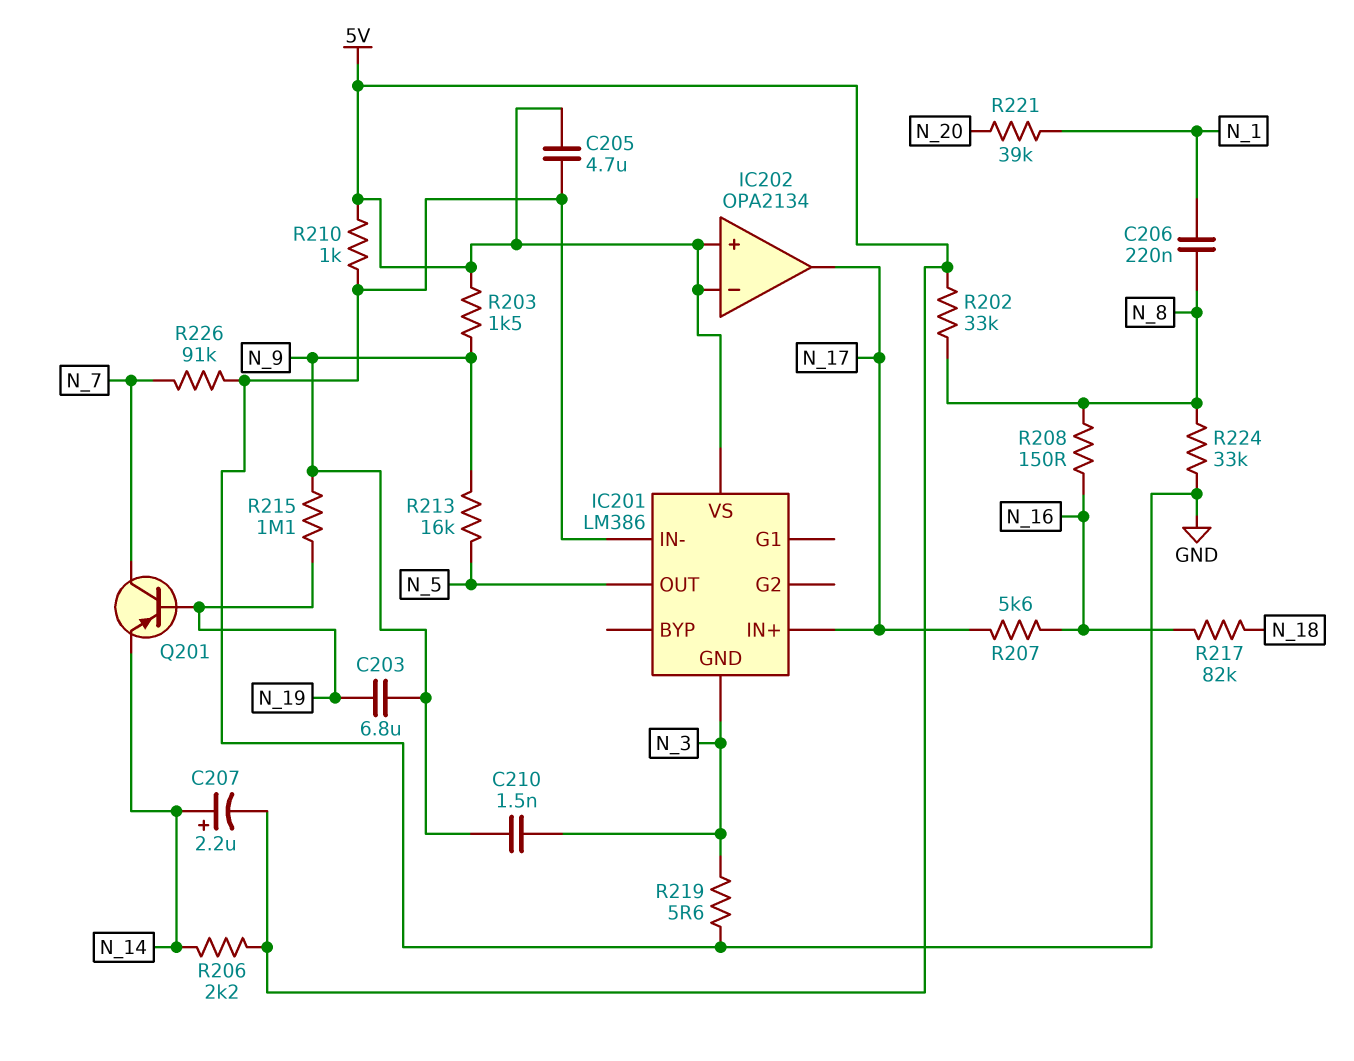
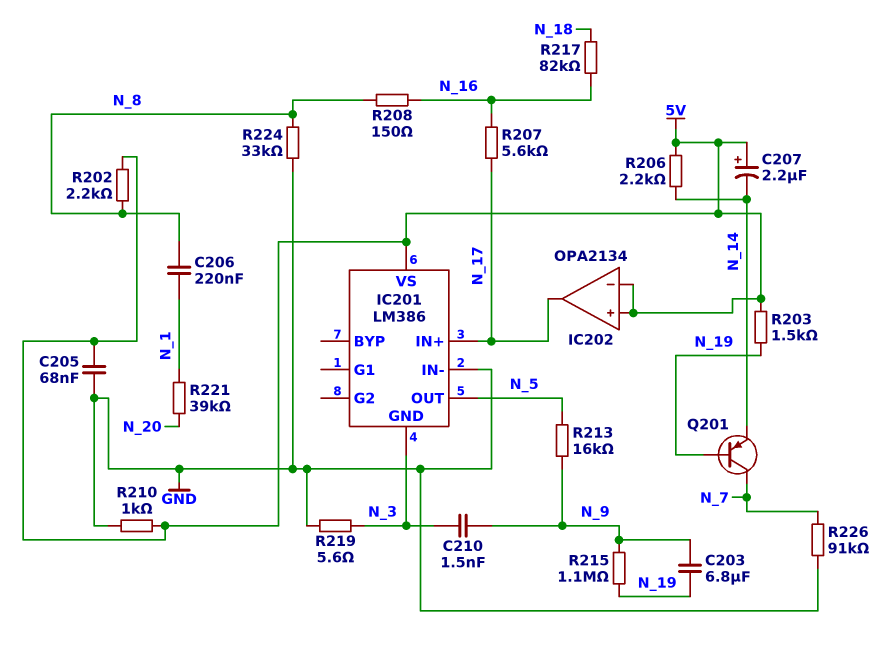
C205: 4.7uF (5V, GND) -> 68nF (5V, GND)
C207: 2.2uF (plus N_14, minus 5V) -> 2.2uF (plus 5V, minus N_14)
R202: 33k (5V, N_8) -> 2.2k (5V, N_8)
R203: 1.5k (5V, N_9) -> 1.5k (5V, N_19)

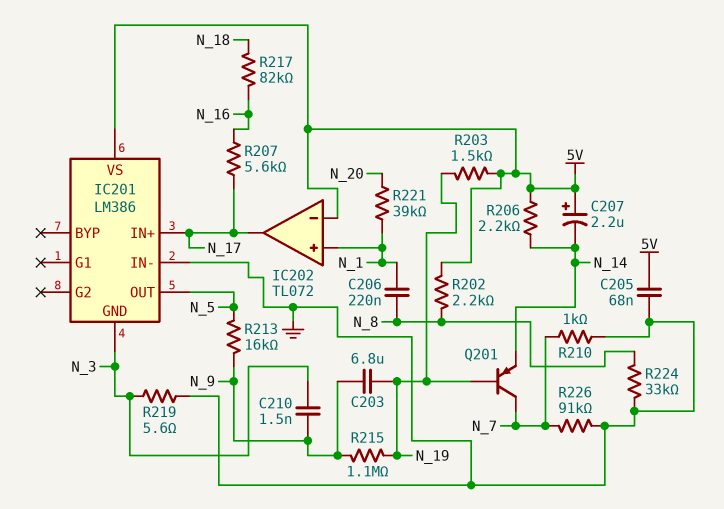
IC202: OPA2134 -> TL072
IC202 pin in+: 5V -> N_1
R208: 150 (N_8, N_16) -> none
R210: 1k (5V, GND) -> 1k (GND, N_7)

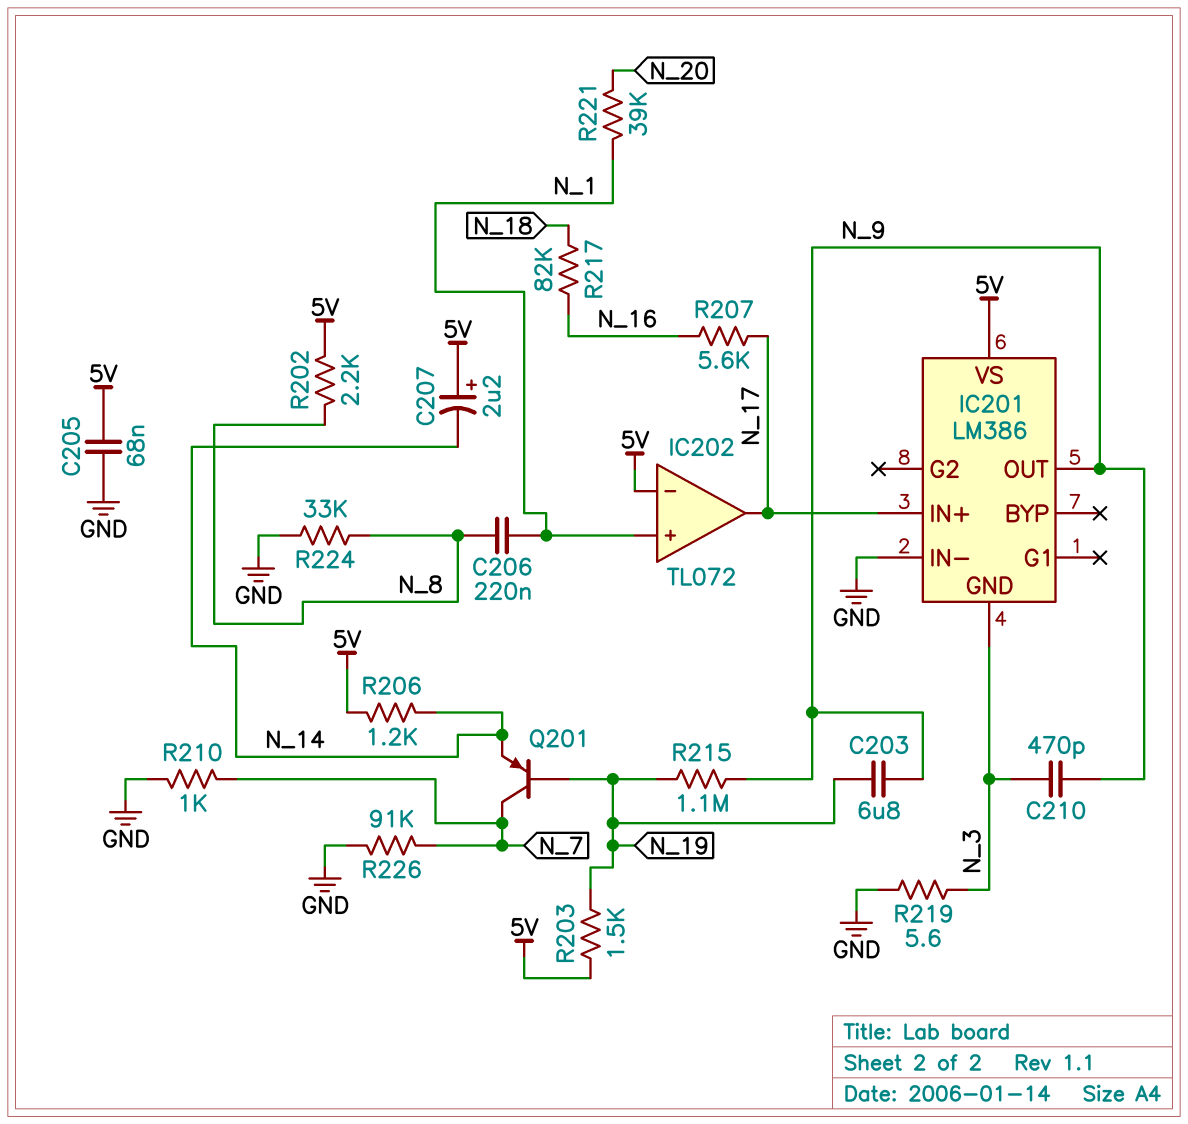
C210: 1.5nF (N_3, N_9) -> 470pF (N_3, N_9)
IC201 pin OUT: N_5 -> N_9
R206: 2.2k (5V, N_14) -> 1.2k (5V, N_14)
R213: 16k (N_5, N_9) -> none

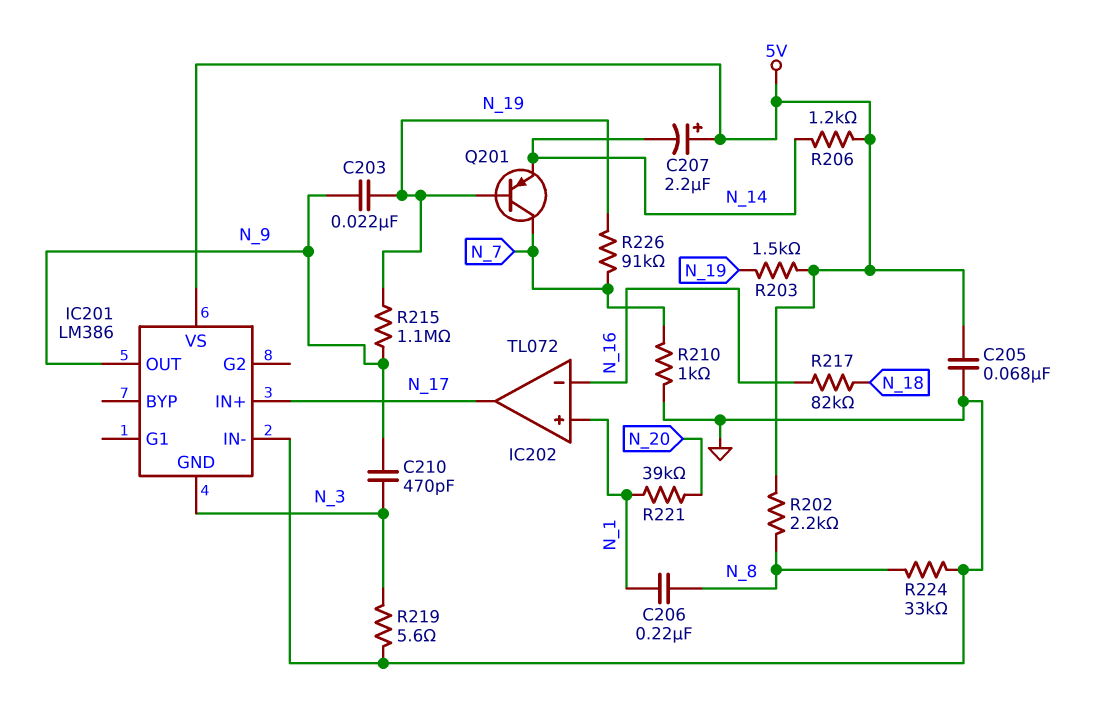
C203: 6.8uF (N_9, N_19) -> 22nF (N_9, N_19)
IC202 pin in-: 5V -> N_16
R207: 5.6k (N_16, N_17) -> none
R226: 91k (GND, N_7) -> 91k (N_7, N_19)

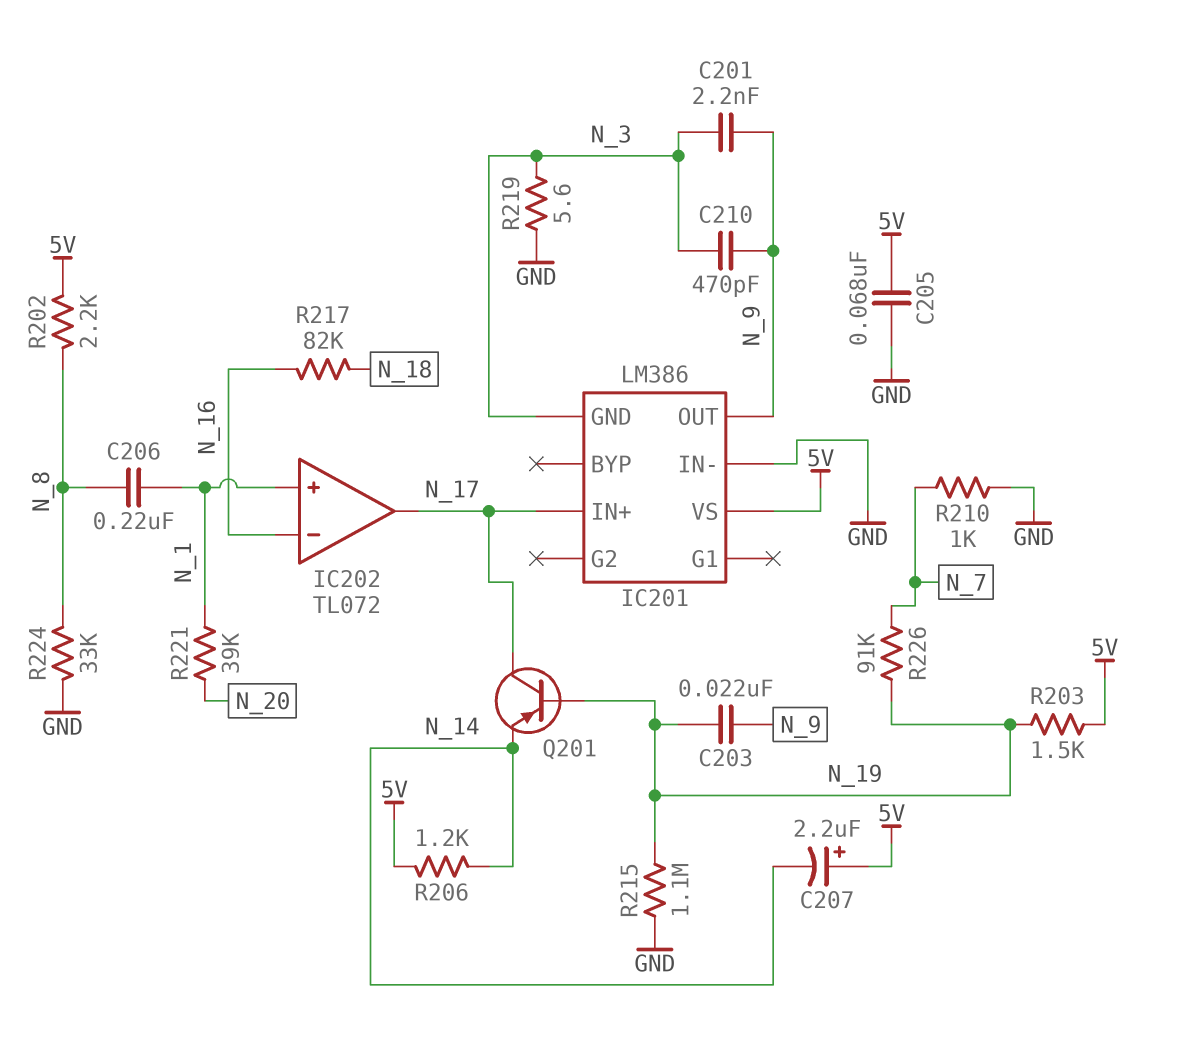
C201: none -> 2.2nF (N_3, N_9)
Q201: PNP (B N_19, C N_7, E N_14) -> PNP (B N_19, C N_17, E N_14)
R215: 1.1M (N_9, N_19) -> 1.1M (GND, N_19)

